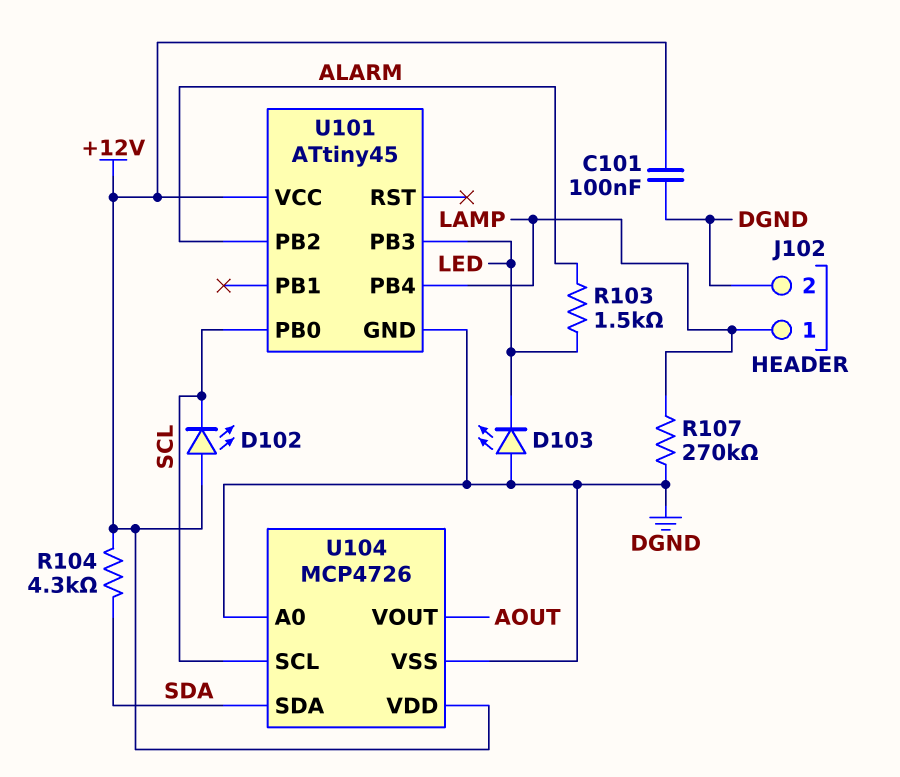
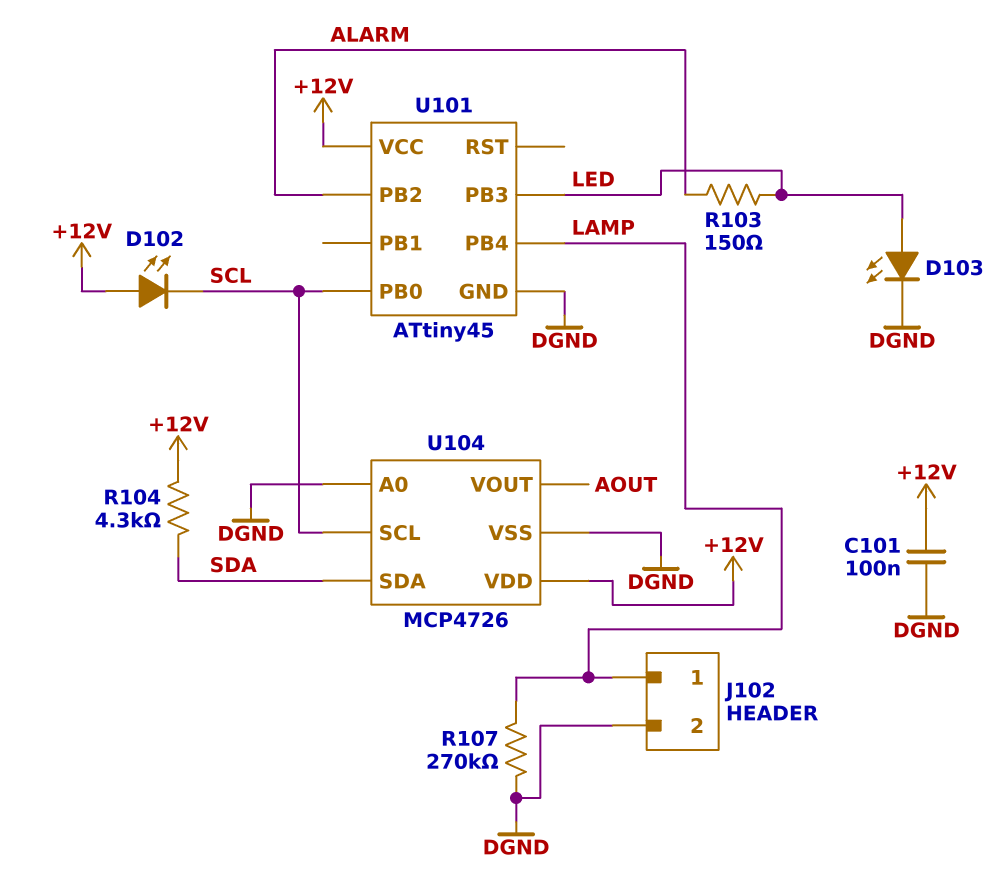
D103: LED (A DGND, K LED) -> LED (A LED, K DGND)
R103: 1.5k (ALARM, LED) -> 150 (ALARM, LED)

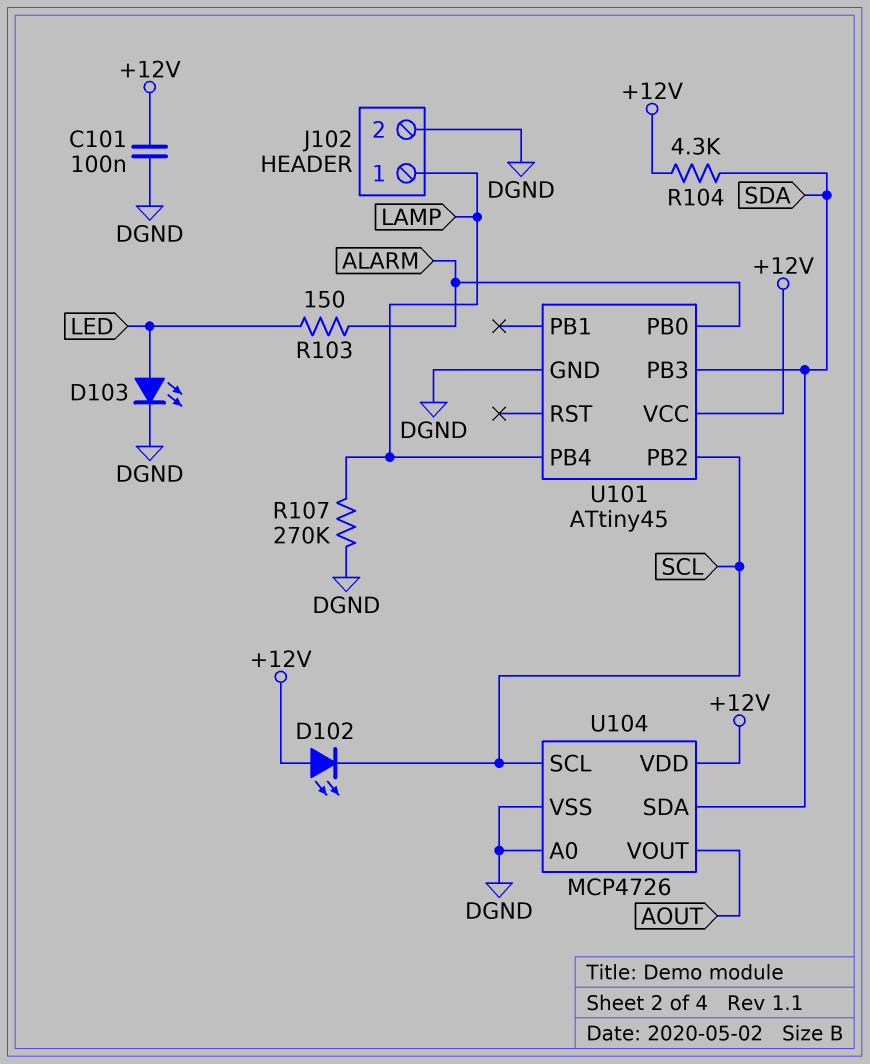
U101 pin PB0: SCL -> ALARM
U101 pin PB2: ALARM -> SCL
U101 pin PB3: LED -> SDA

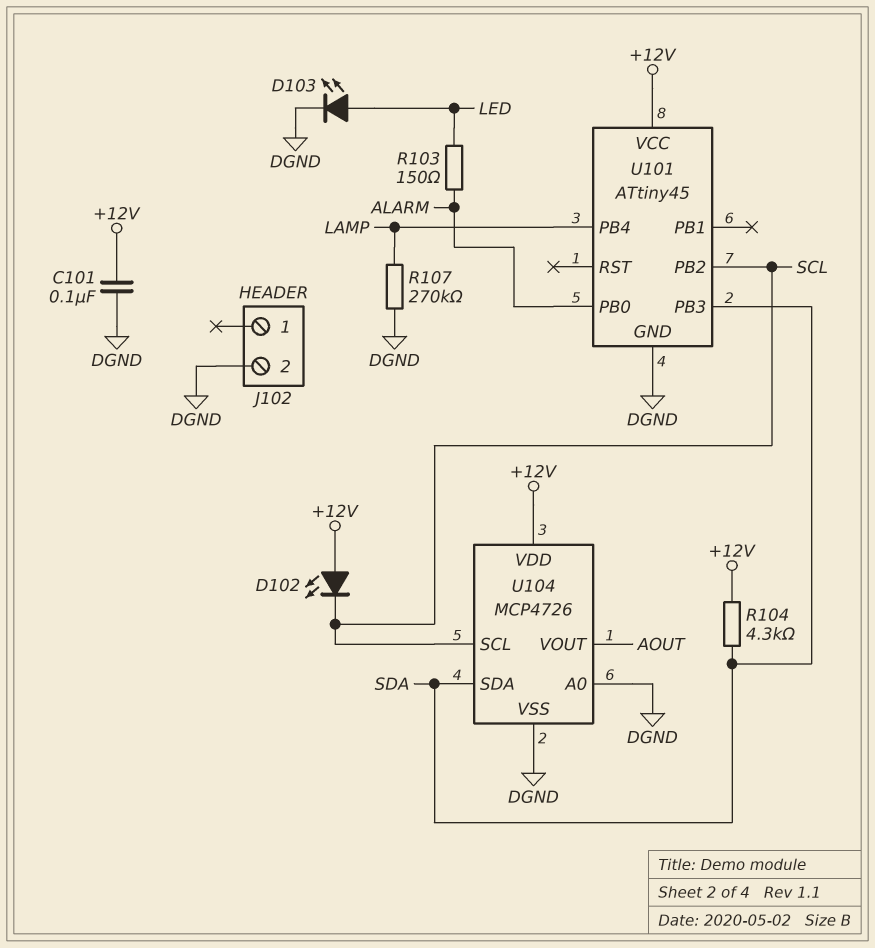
J102 pin 1: LAMP -> none

